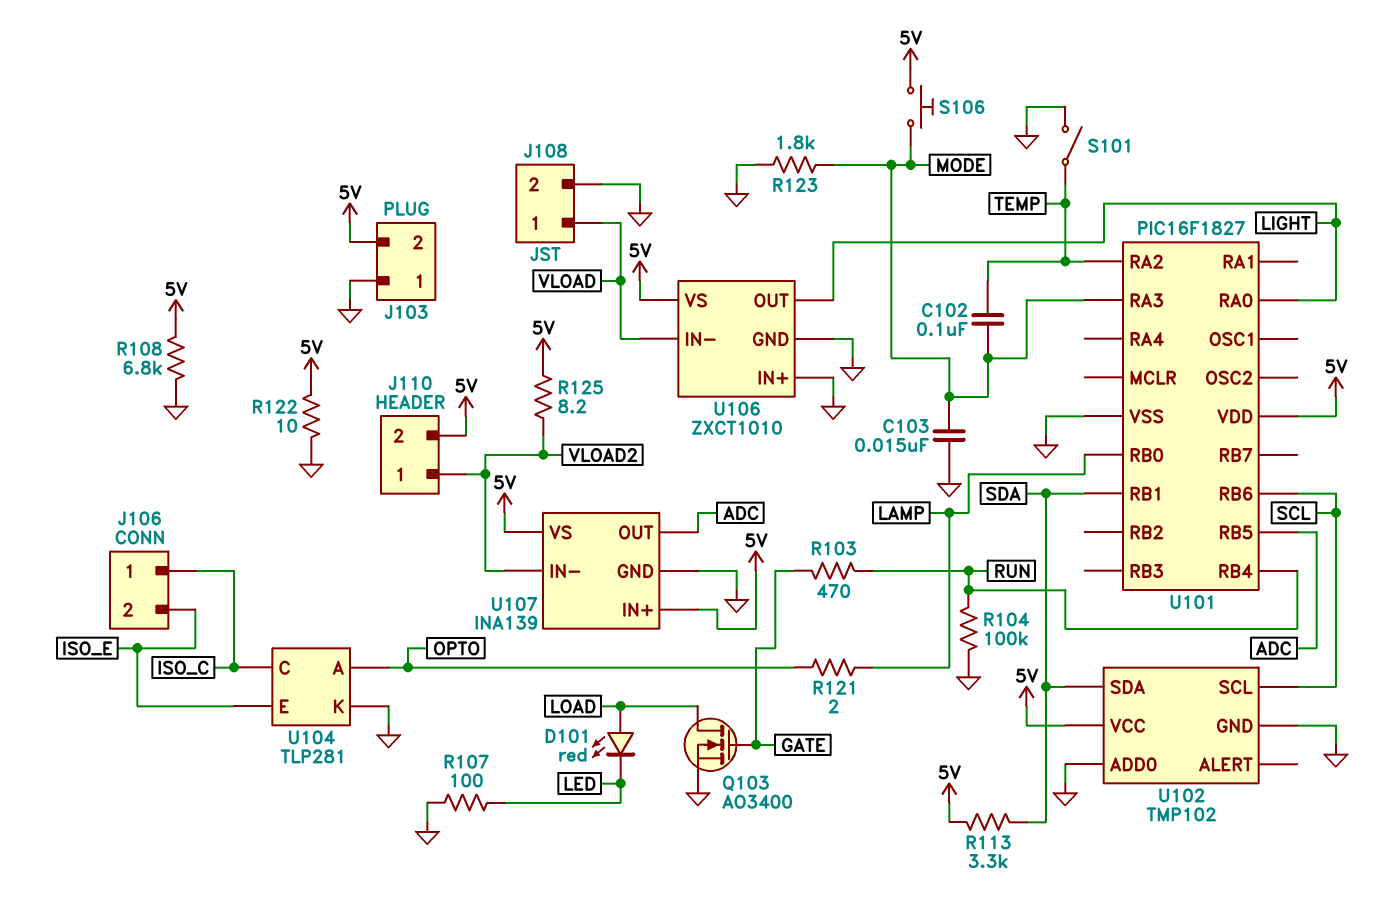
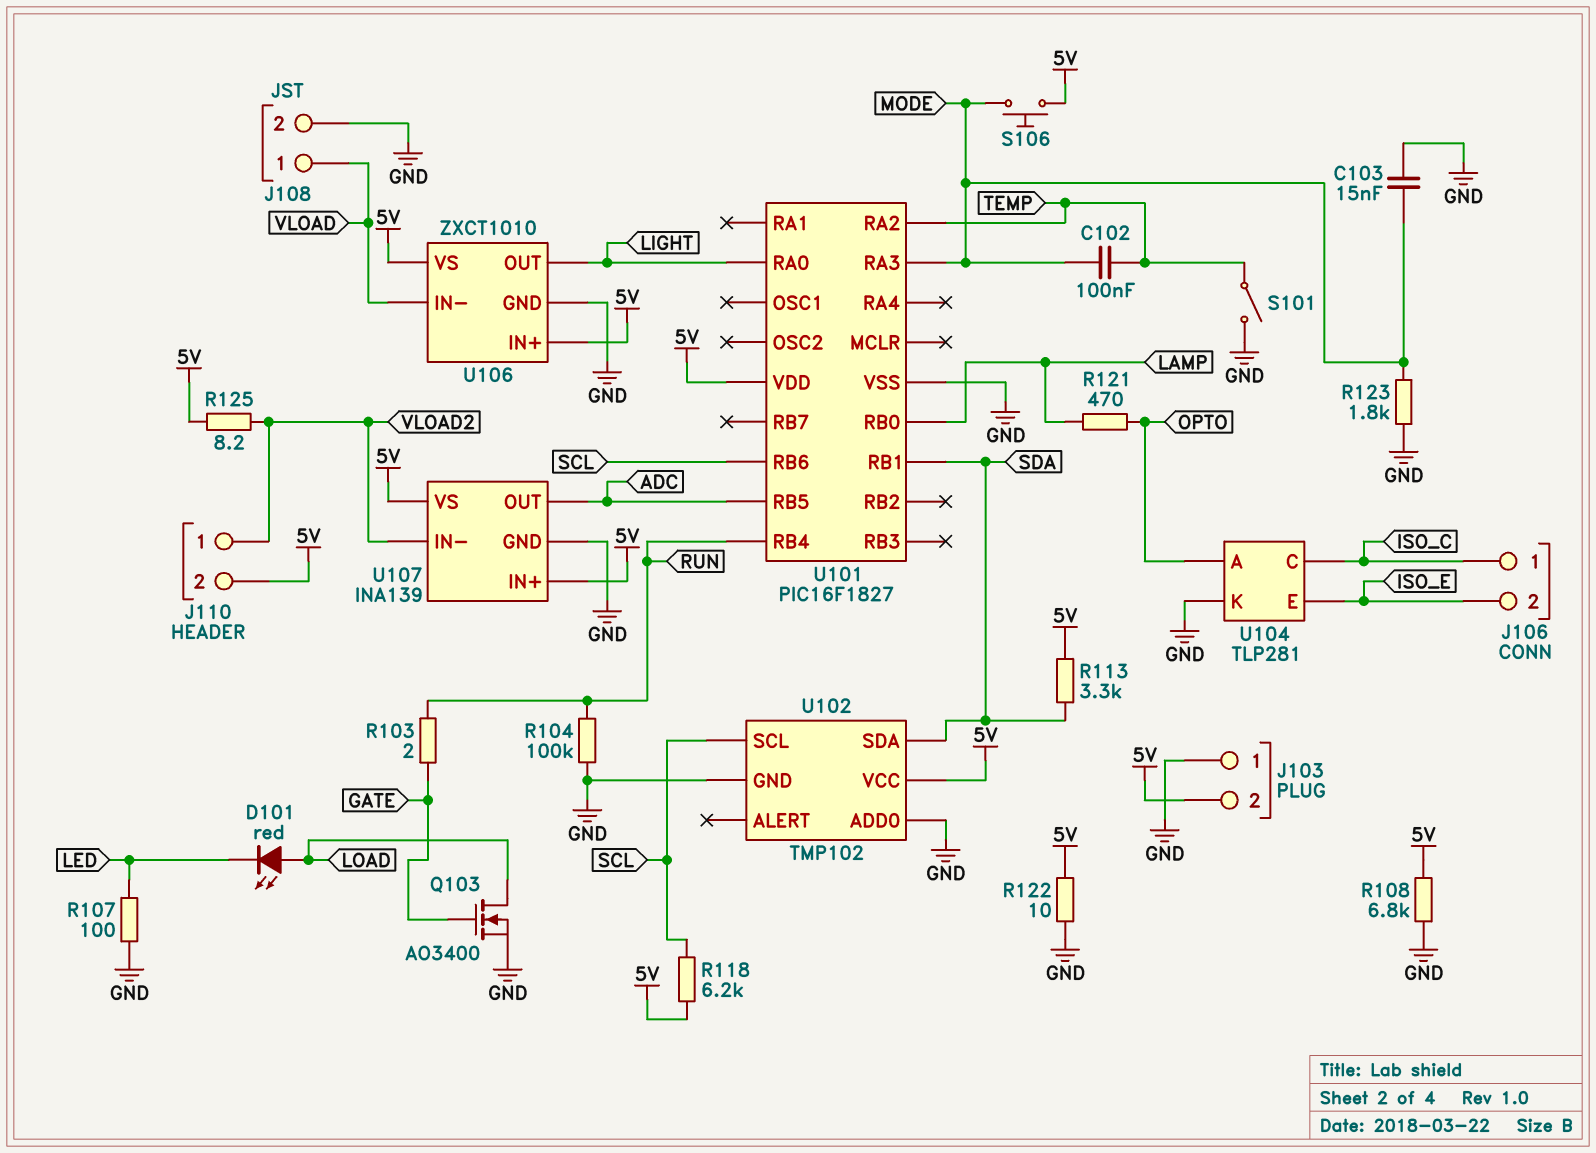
R103: 470 (GATE, RUN) -> 2 (GATE, RUN)
R118: none -> 6.2k (5V, SCL)
R121: 2 (LAMP, OPTO) -> 470 (LAMP, OPTO)
U106 pin IN+: GND -> 5V

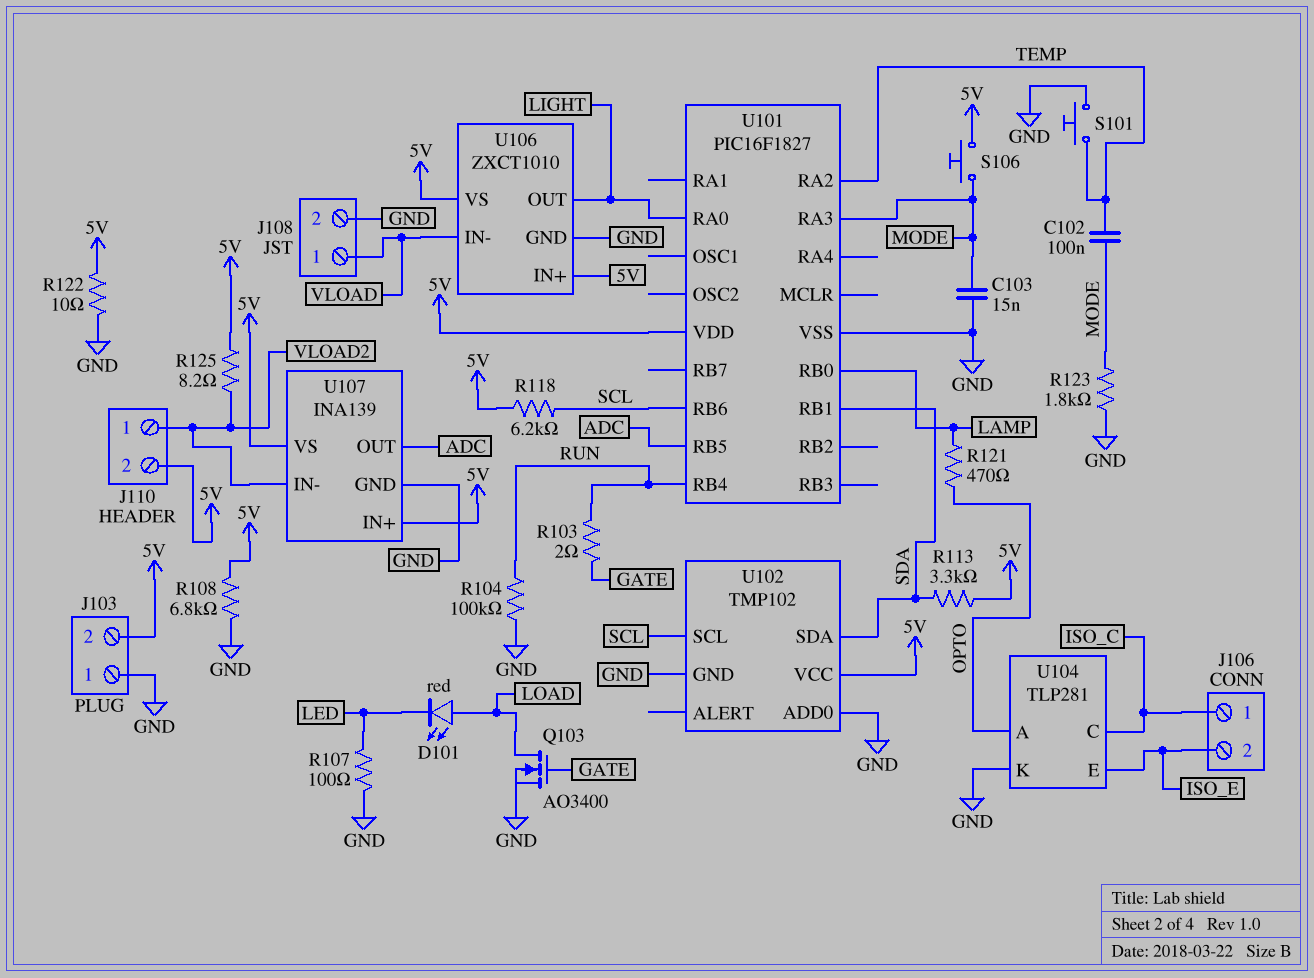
S101: switch (GND, TEMP) -> button (GND, TEMP)

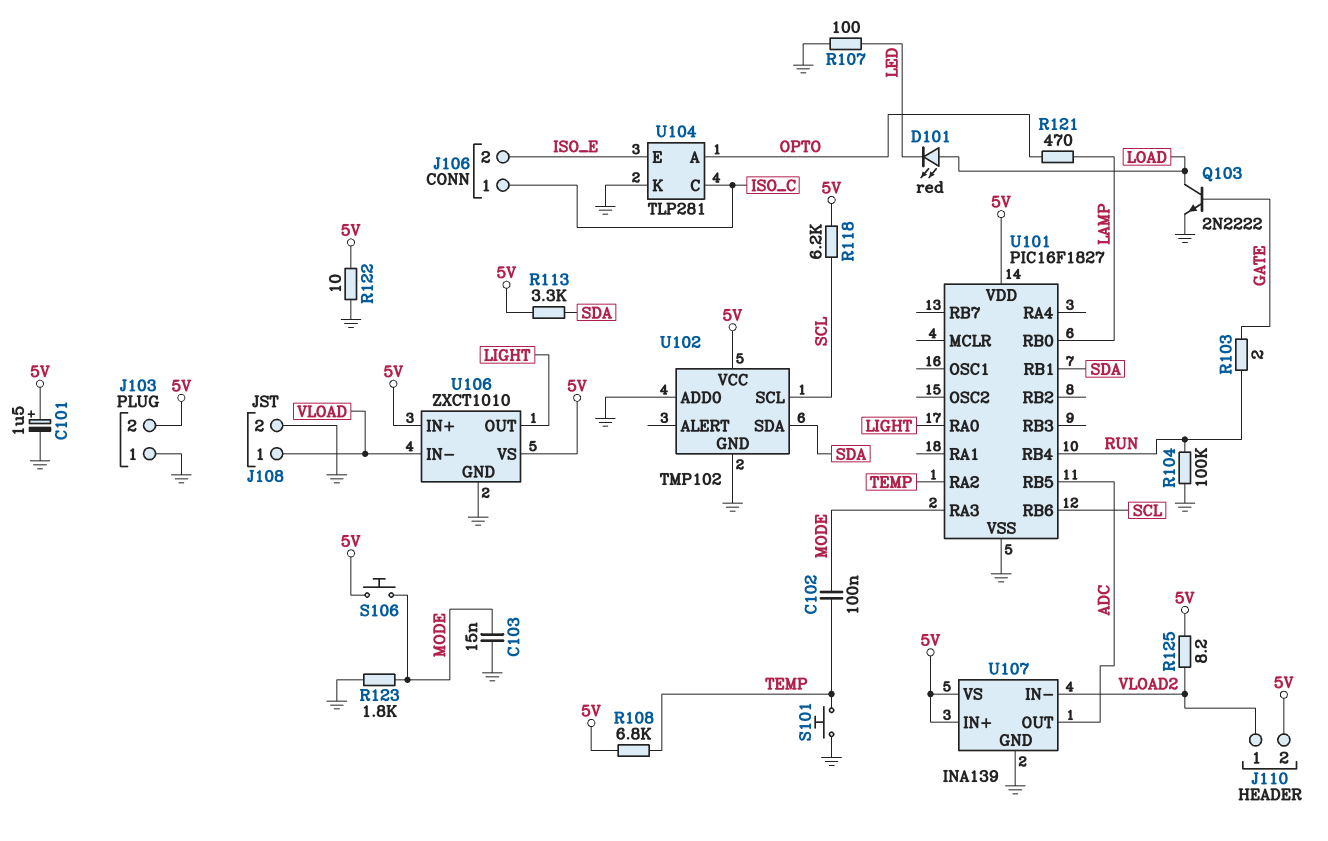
C101: none -> 1.5uF (plus 5V, minus GND)
Q103: NMOS AO3400 (G GATE, D LOAD, S GND) -> NPN 2N2222 (B GATE, C LOAD, E GND)
R108: 6.8k (5V, GND) -> 6.8k (5V, TEMP)

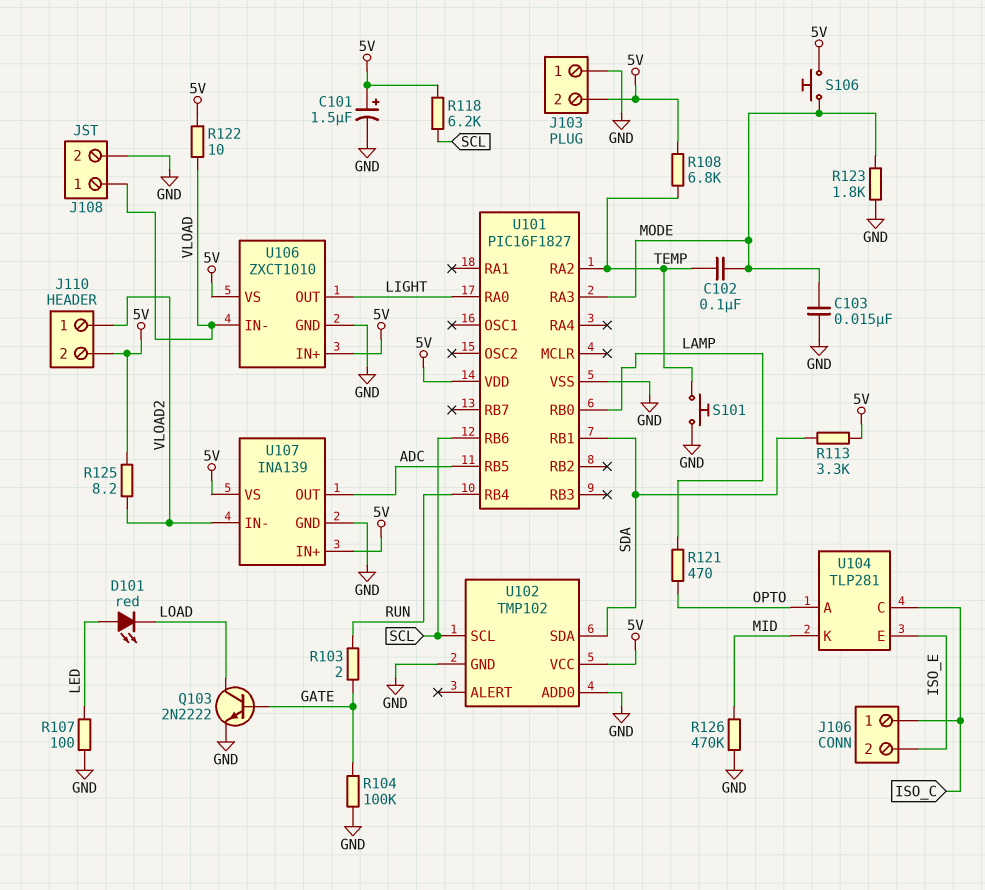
D101: LED red (A LOAD, K LED) -> LED red (A LED, K LOAD)
R104: 100k (GND, RUN) -> 100k (GATE, GND)
R122: 10 (5V, GND) -> 10 (5V, VLOAD)
R126: none -> 470k (GND, MID)
U104 pin K: GND -> MID

